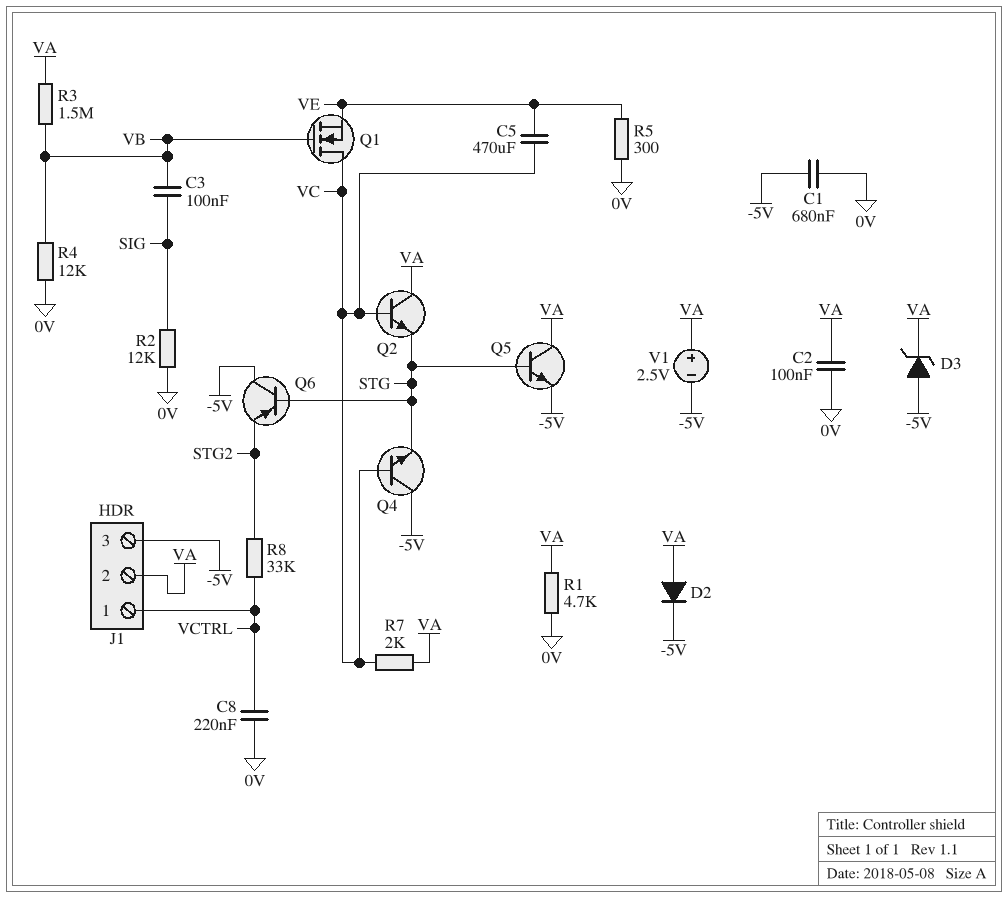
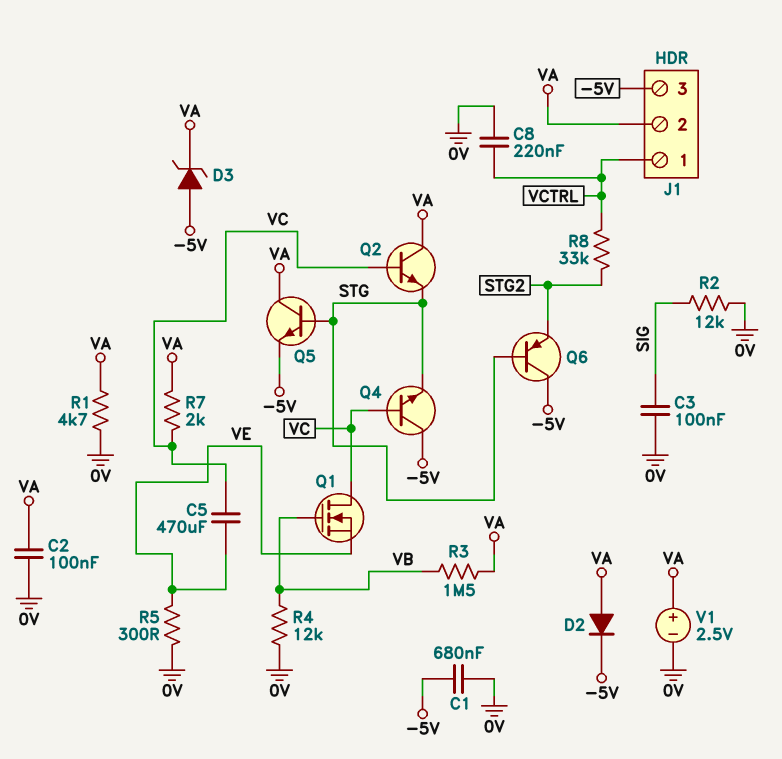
C3: 100nF (SIG, VB) -> 100nF (0V, SIG)
V1: 2.5V (plus VA, minus -5V) -> 2.5V (plus VA, minus 0V)

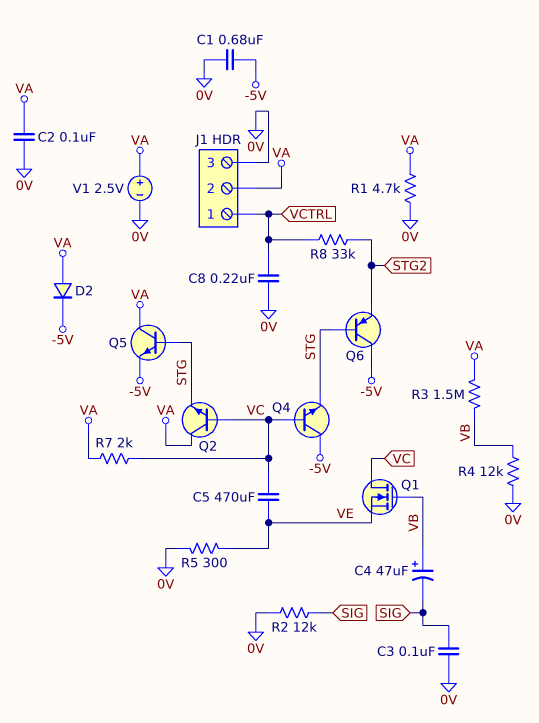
C4: none -> 47uF (plus VB, minus SIG)
D3: zener (A -5V, K VA) -> none
J1 pin 3: -5V -> 0V

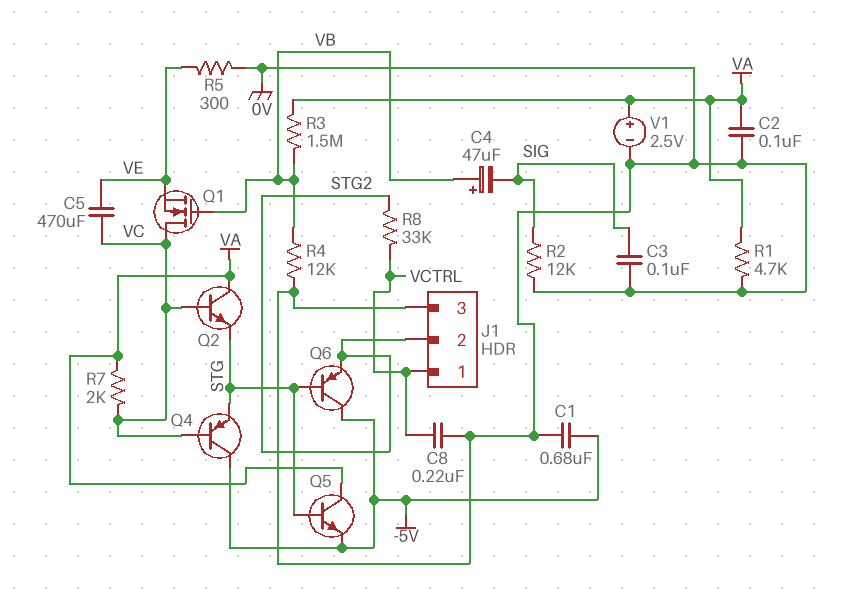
D2: diode (A VA, K -5V) -> none
J1 pin 2: VA -> STG2
Q4: NPN (B VC, C -5V, E STG) -> PNP (B VC, C -5V, E STG)

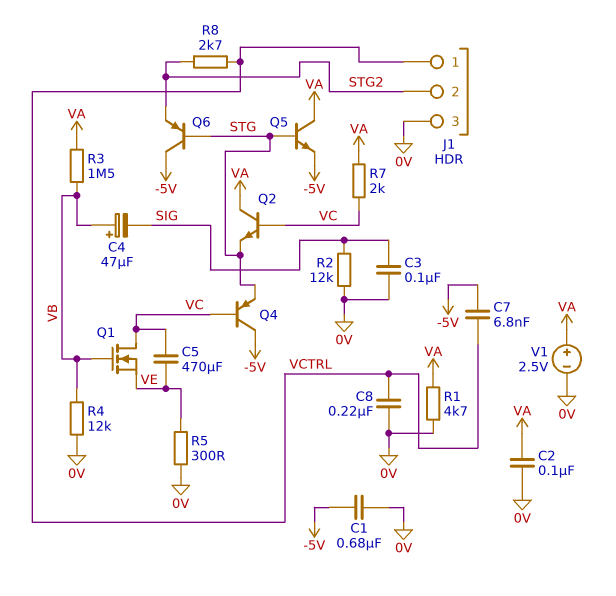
C7: none -> 6.8nF (-5V, VCTRL)
R8: 33k (STG2, VCTRL) -> 2.7k (STG2, VCTRL)

